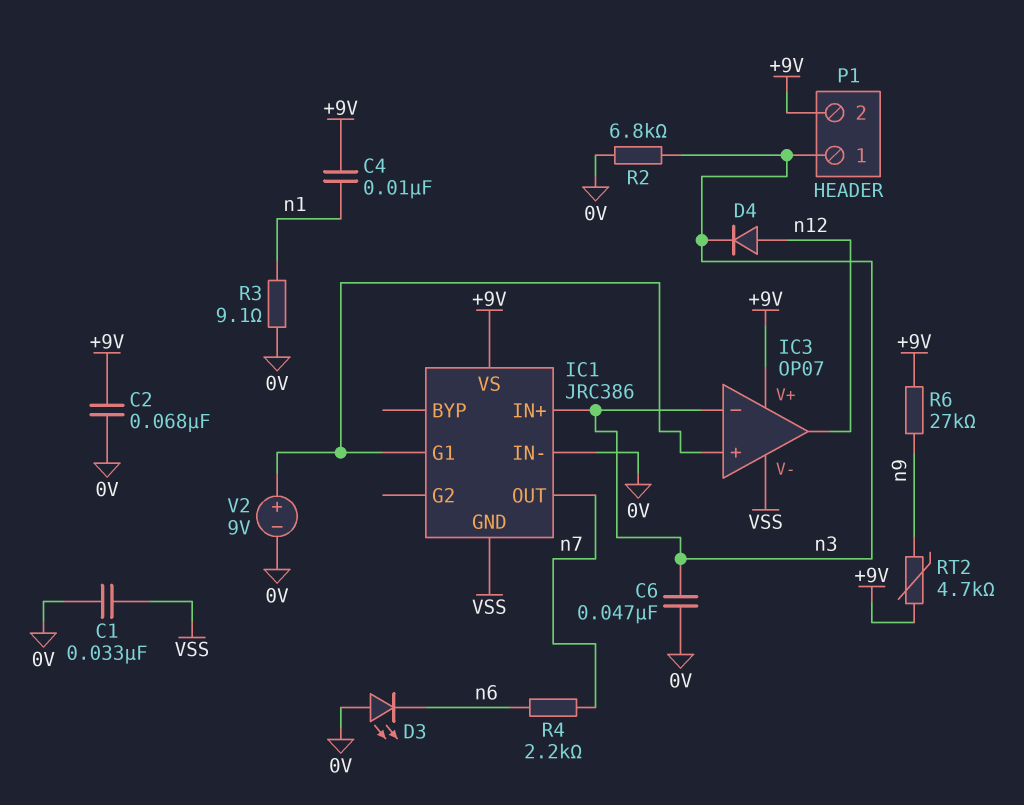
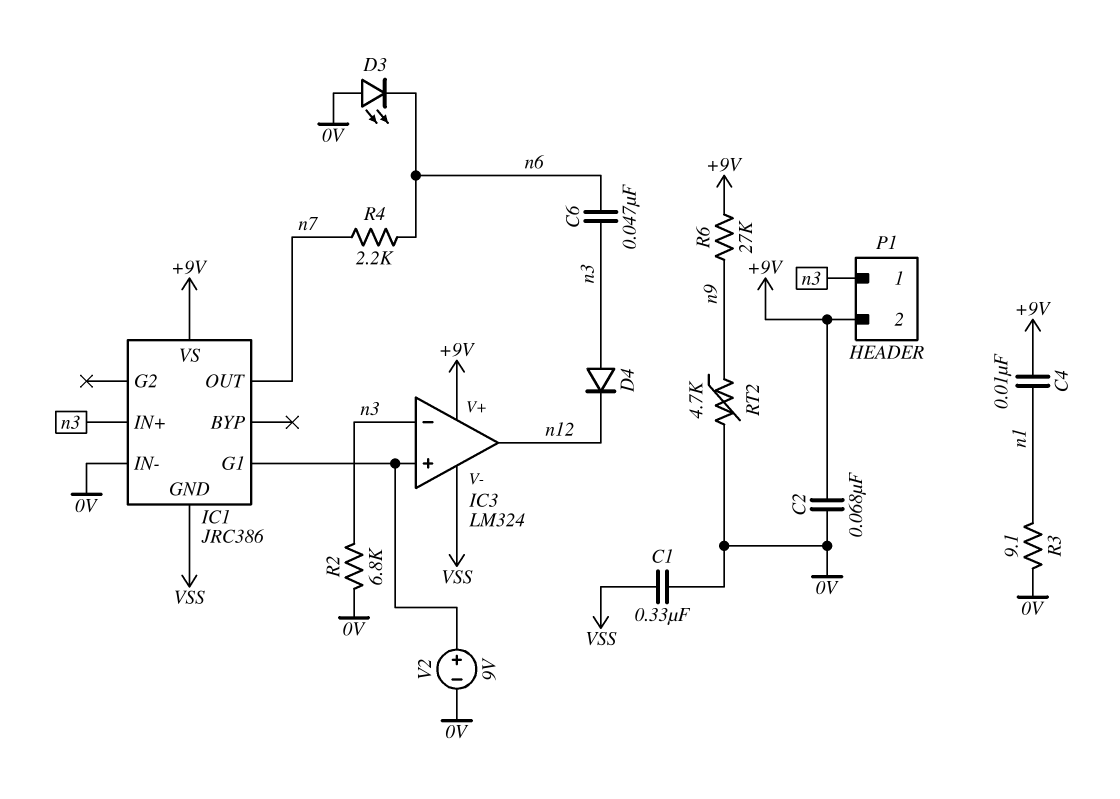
C1: 33nF (0V, VSS) -> 330nF (0V, VSS)
C6: 47nF (0V, n3) -> 47nF (n3, n6)
D4: diode (A n12, K n3) -> diode (A n3, K n12)
IC3: OP07 -> LM324
RT2: 4.7k (+9V, n9) -> 4.7k (0V, n9)

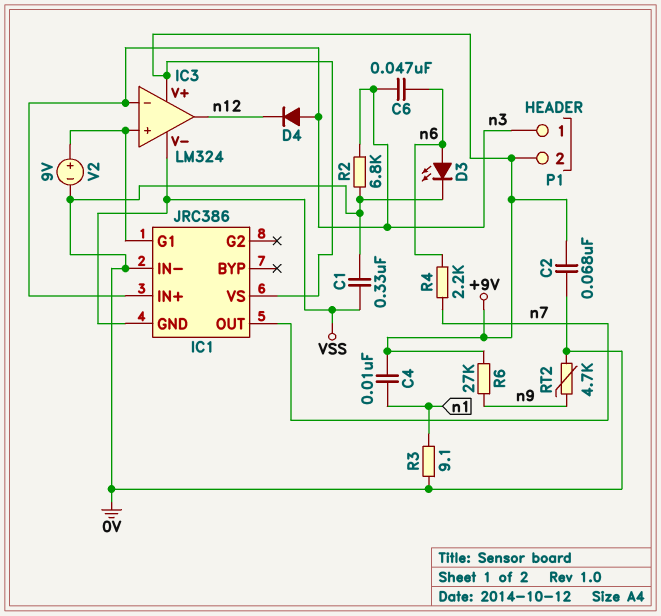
D3: LED (A 0V, K n6) -> LED (A n6, K 0V)

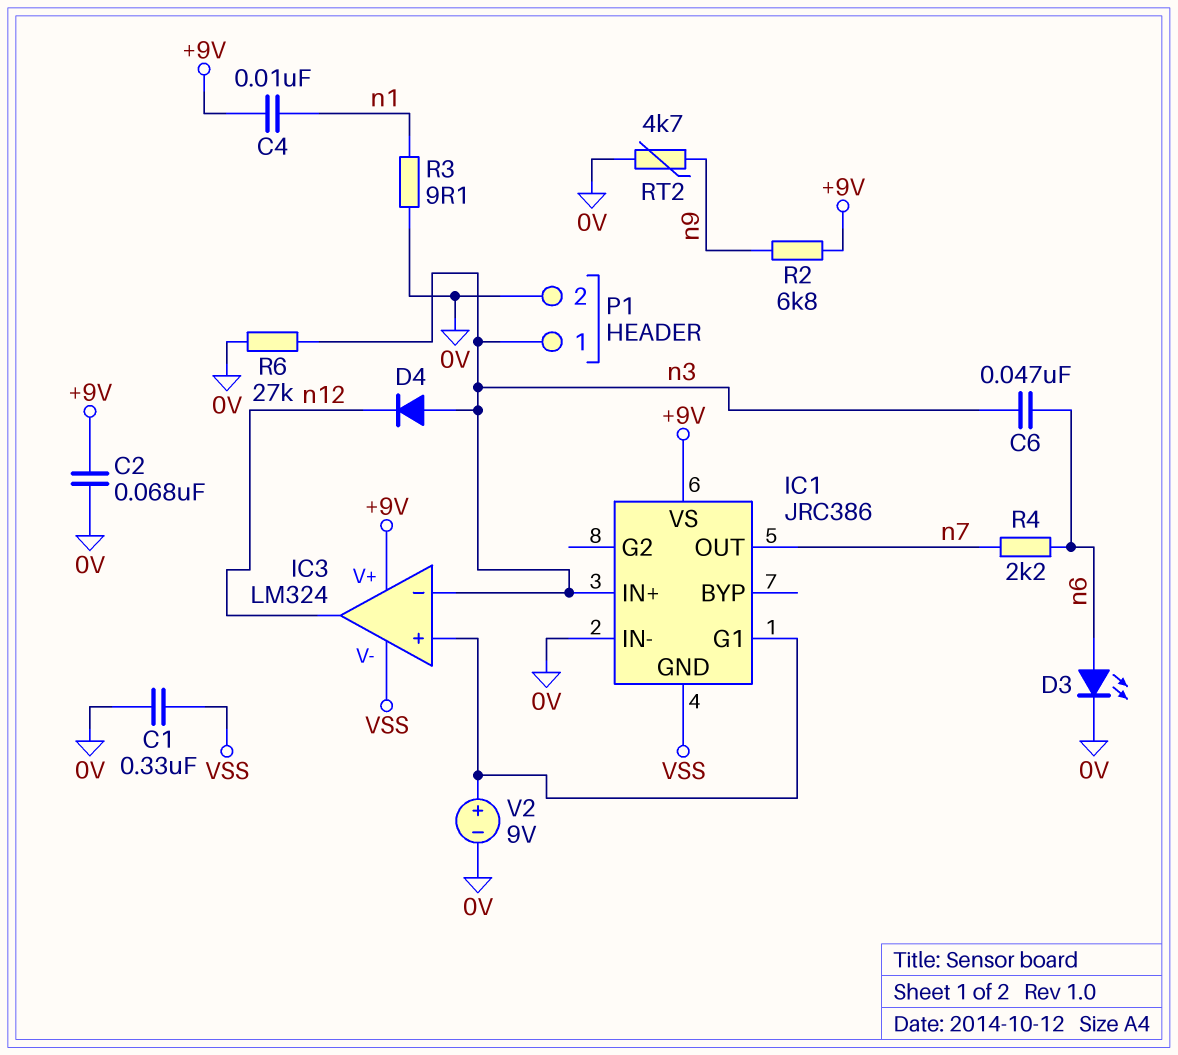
P1 pin 2: +9V -> 0V
R2: 6.8k (0V, n3) -> 6.8k (+9V, n9)
R6: 27k (+9V, n9) -> 27k (0V, n3)

